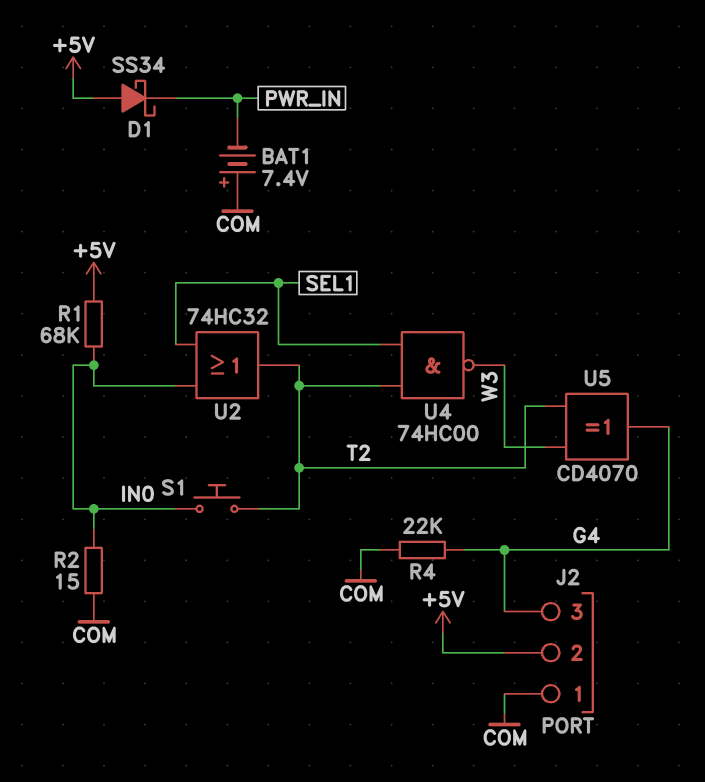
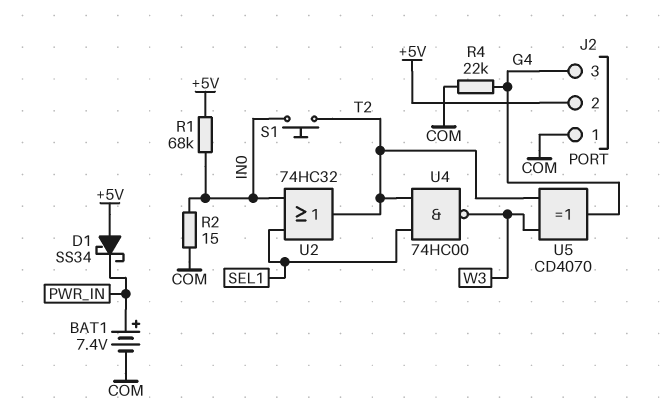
BAT1: 7.4V (plus COM, minus PWR_IN) -> 7.4V (plus PWR_IN, minus COM)

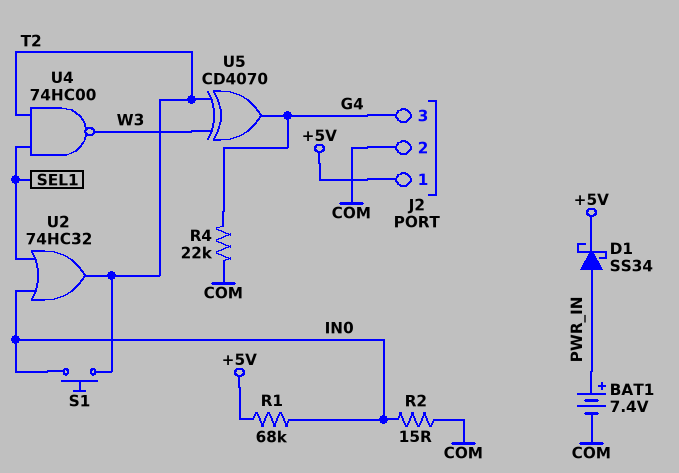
D1: schottky SS34 (A +5V, K PWR_IN) -> schottky SS34 (A PWR_IN, K +5V)
J2 pin 1: COM -> +5V
J2 pin 2: +5V -> COM

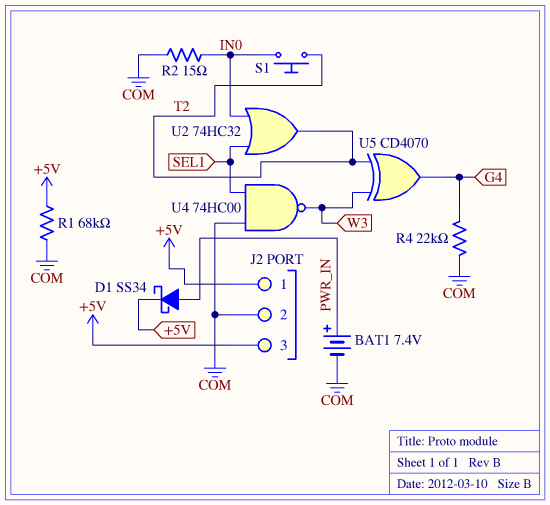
J2 pin 3: G4 -> +5V
R1: 68k (+5V, IN0) -> 68k (+5V, COM)
U4: NAND 74HC00 (in SEL1, in T2, out W3) -> NAND 74HC00 (in COM, in SEL1, out W3)

